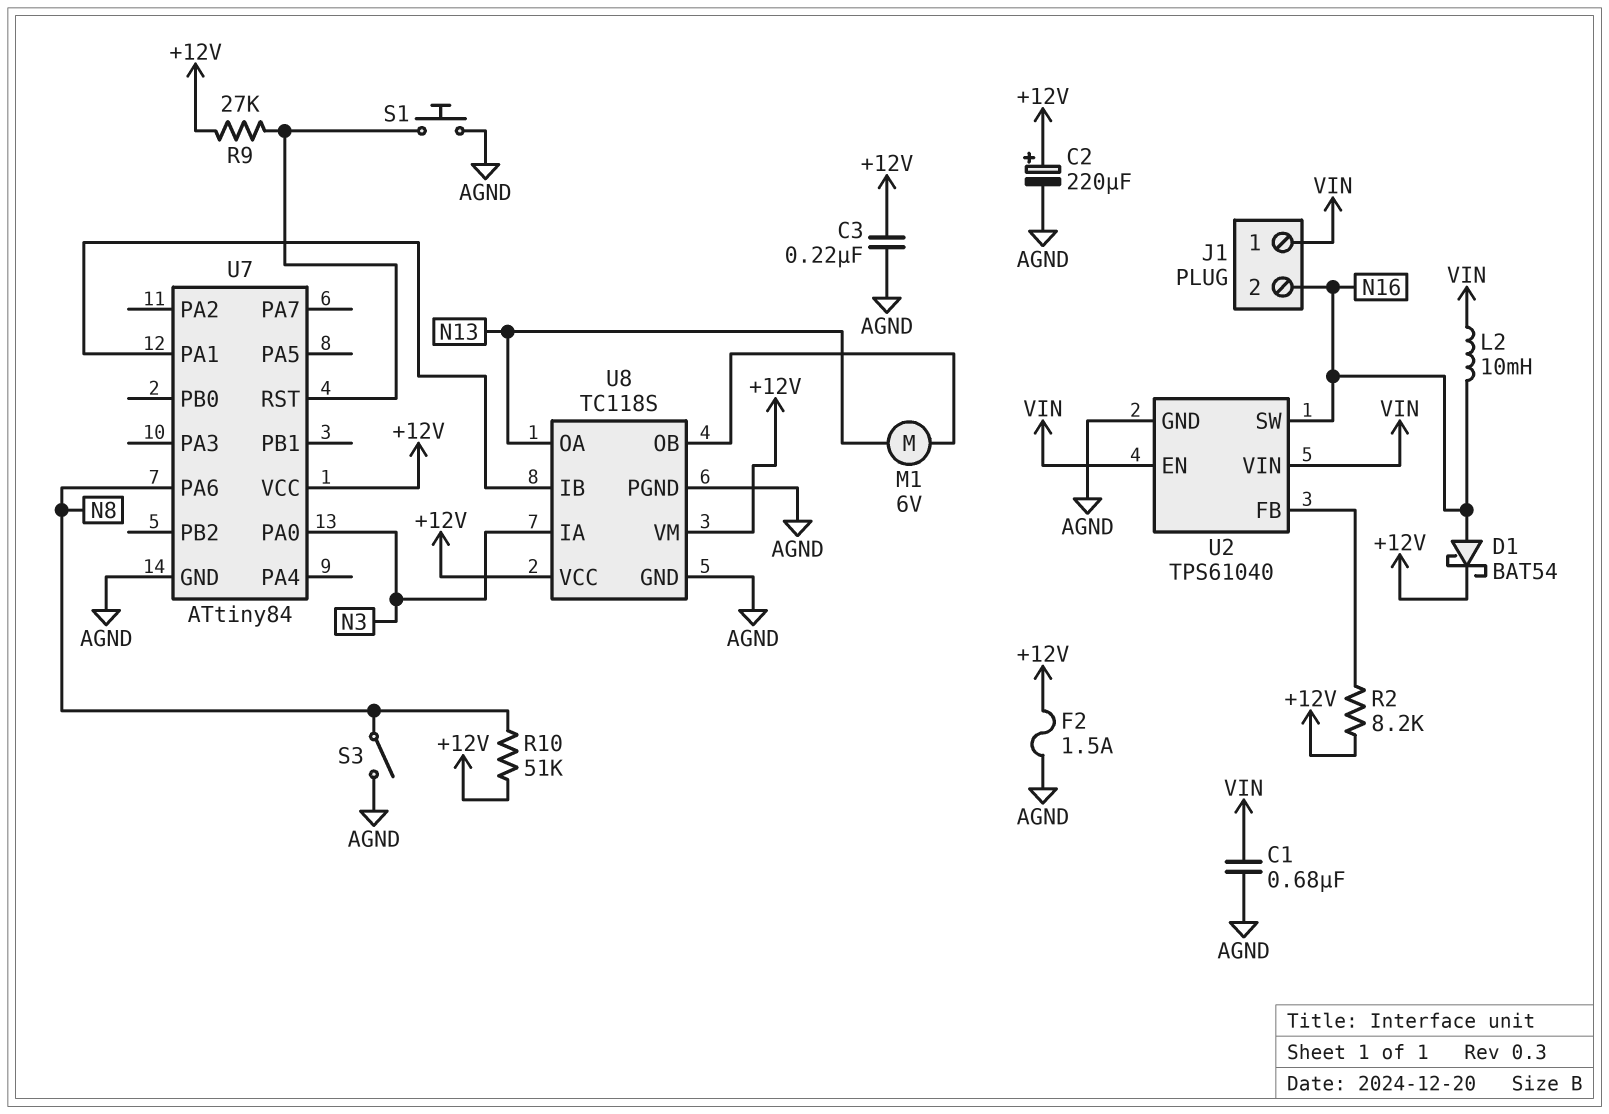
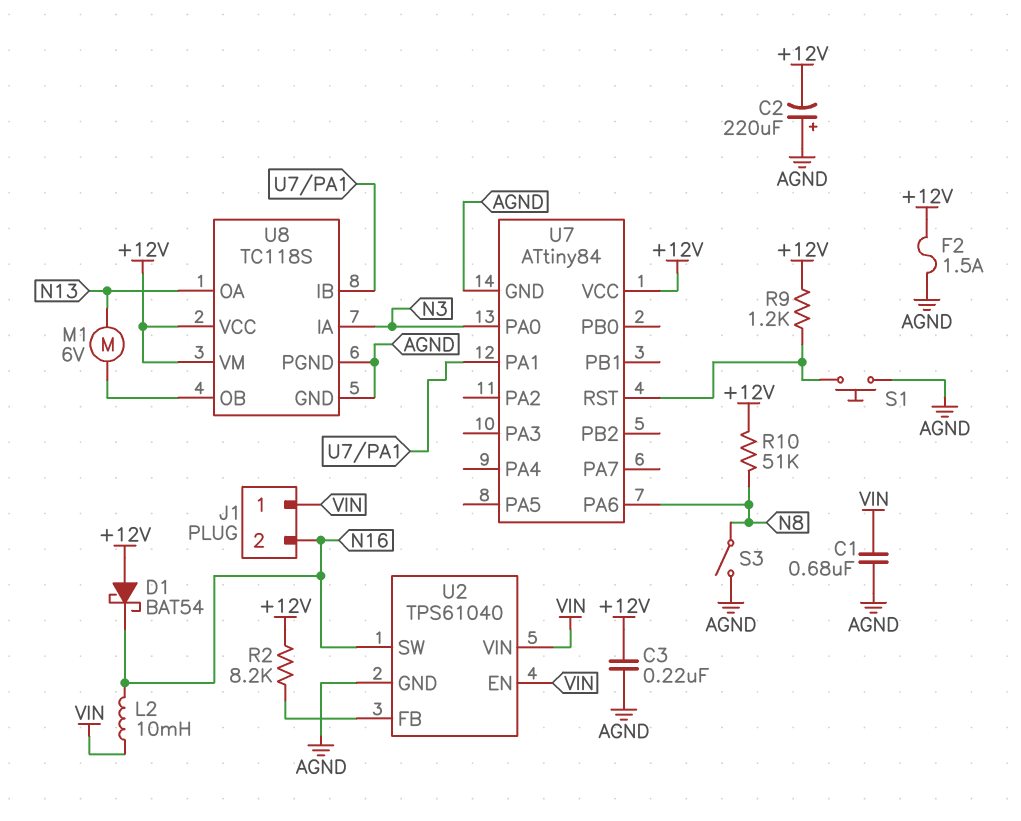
C2: 220uF (plus +12V, minus AGND) -> 220uF (plus AGND, minus +12V)
D1: schottky BAT54 (A N16, K +12V) -> schottky BAT54 (A +12V, K N16)
R9: 27k (+12V, U7/RST) -> 1.2k (+12V, U7/RST)

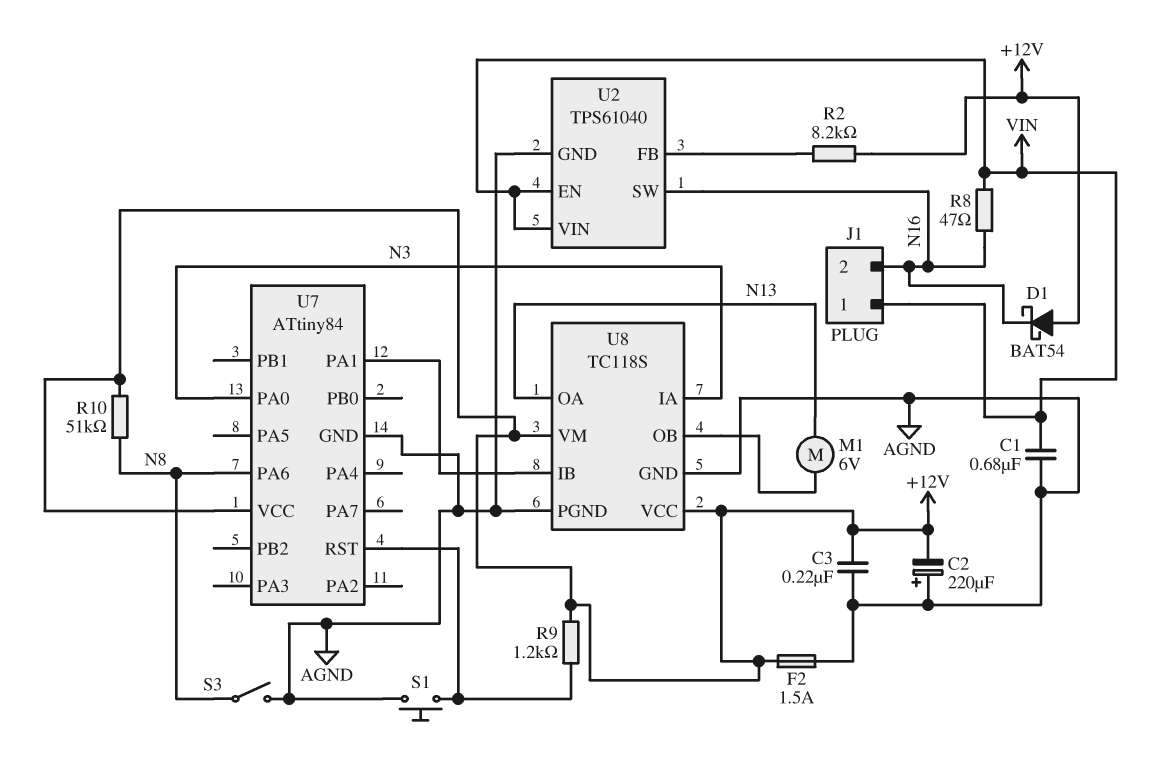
L2: 10mH (N16, VIN) -> none
R8: none -> 47 (N16, VIN)

